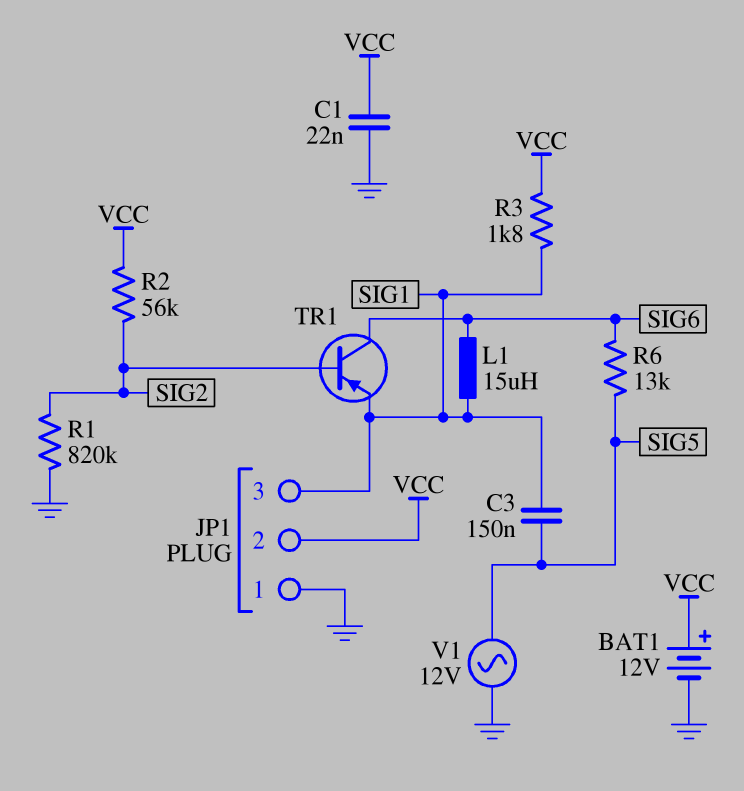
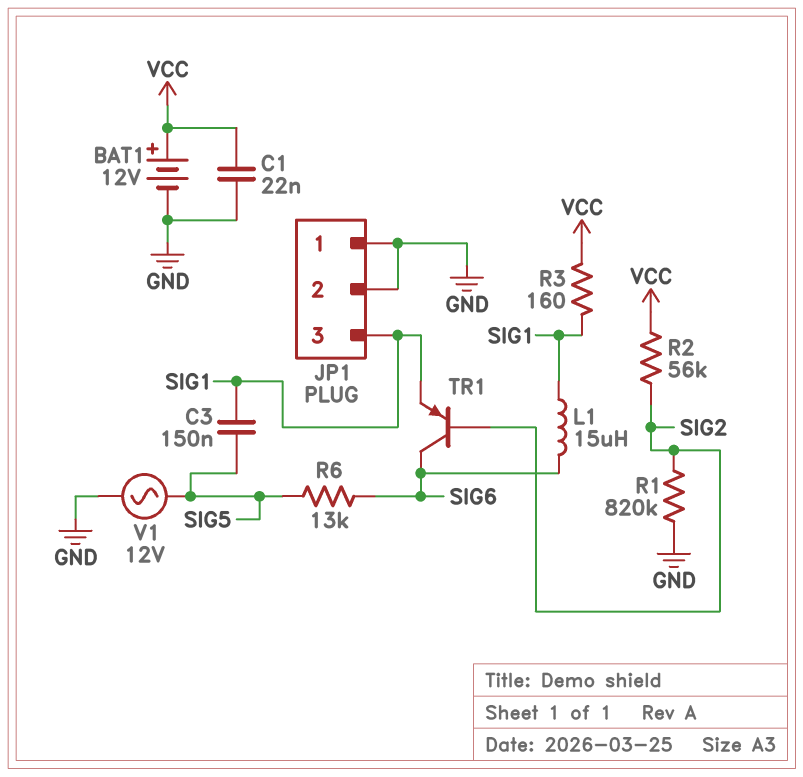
JP1 pin 2: VCC -> GND
R3: 1.8k (SIG1, VCC) -> 160 (SIG1, VCC)

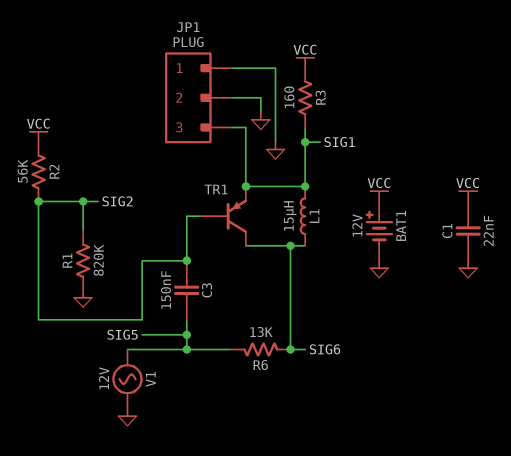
C3: 150nF (SIG1, SIG5) -> 150nF (SIG2, SIG5)

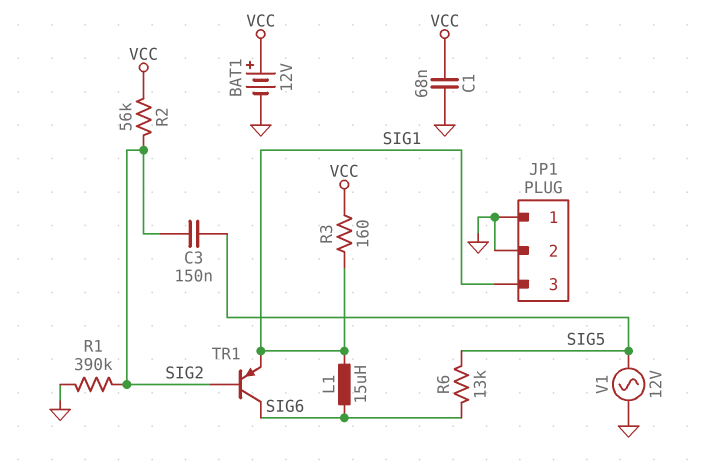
C1: 22nF (GND, VCC) -> 68nF (GND, VCC)
R1: 820k (GND, SIG2) -> 390k (GND, SIG2)

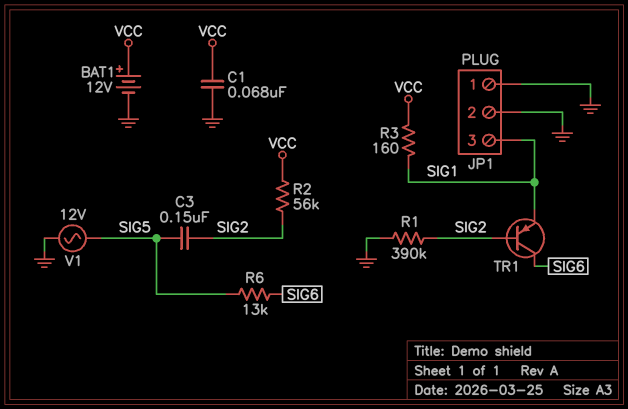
L1: 15uH (SIG1, SIG6) -> none

